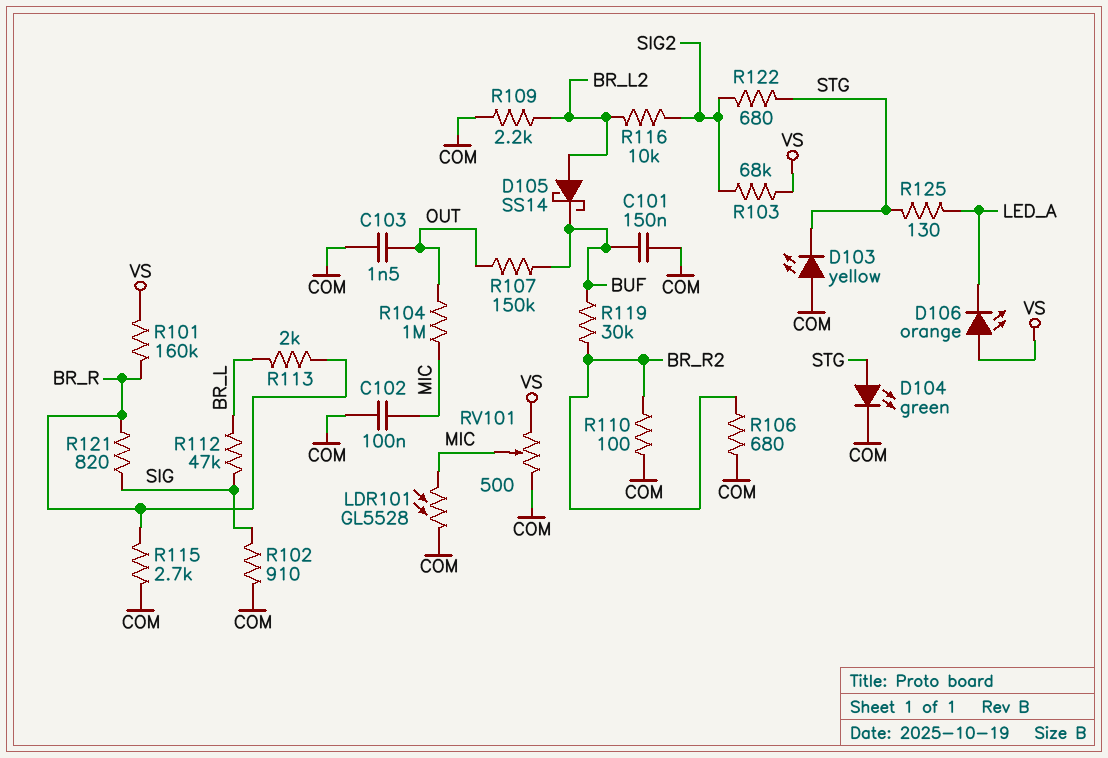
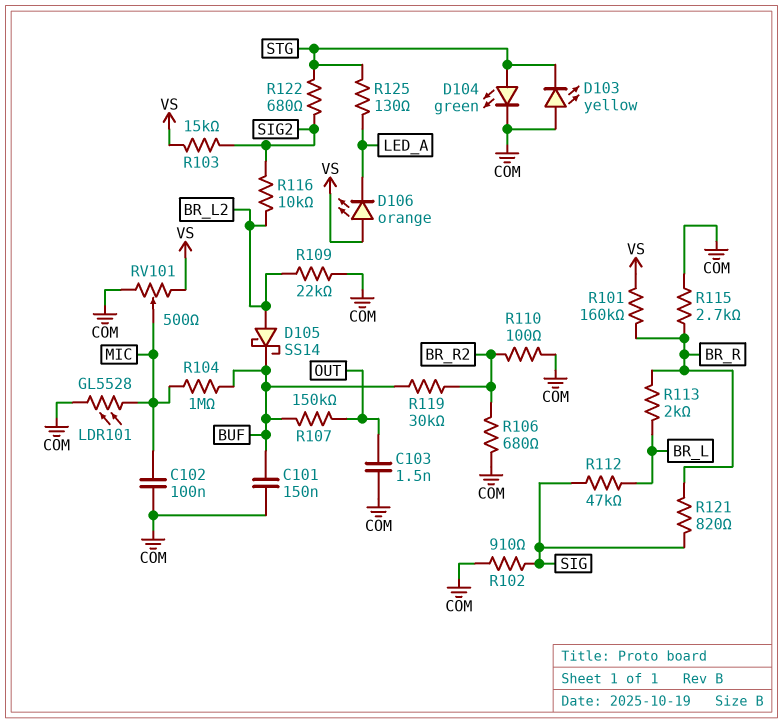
R103: 68k (SIG2, VS) -> 15k (SIG2, VS)
R104: 1M (MIC, OUT) -> 1M (BUF, MIC)
R109: 2.2k (BR_L2, COM) -> 22k (BR_L2, COM)

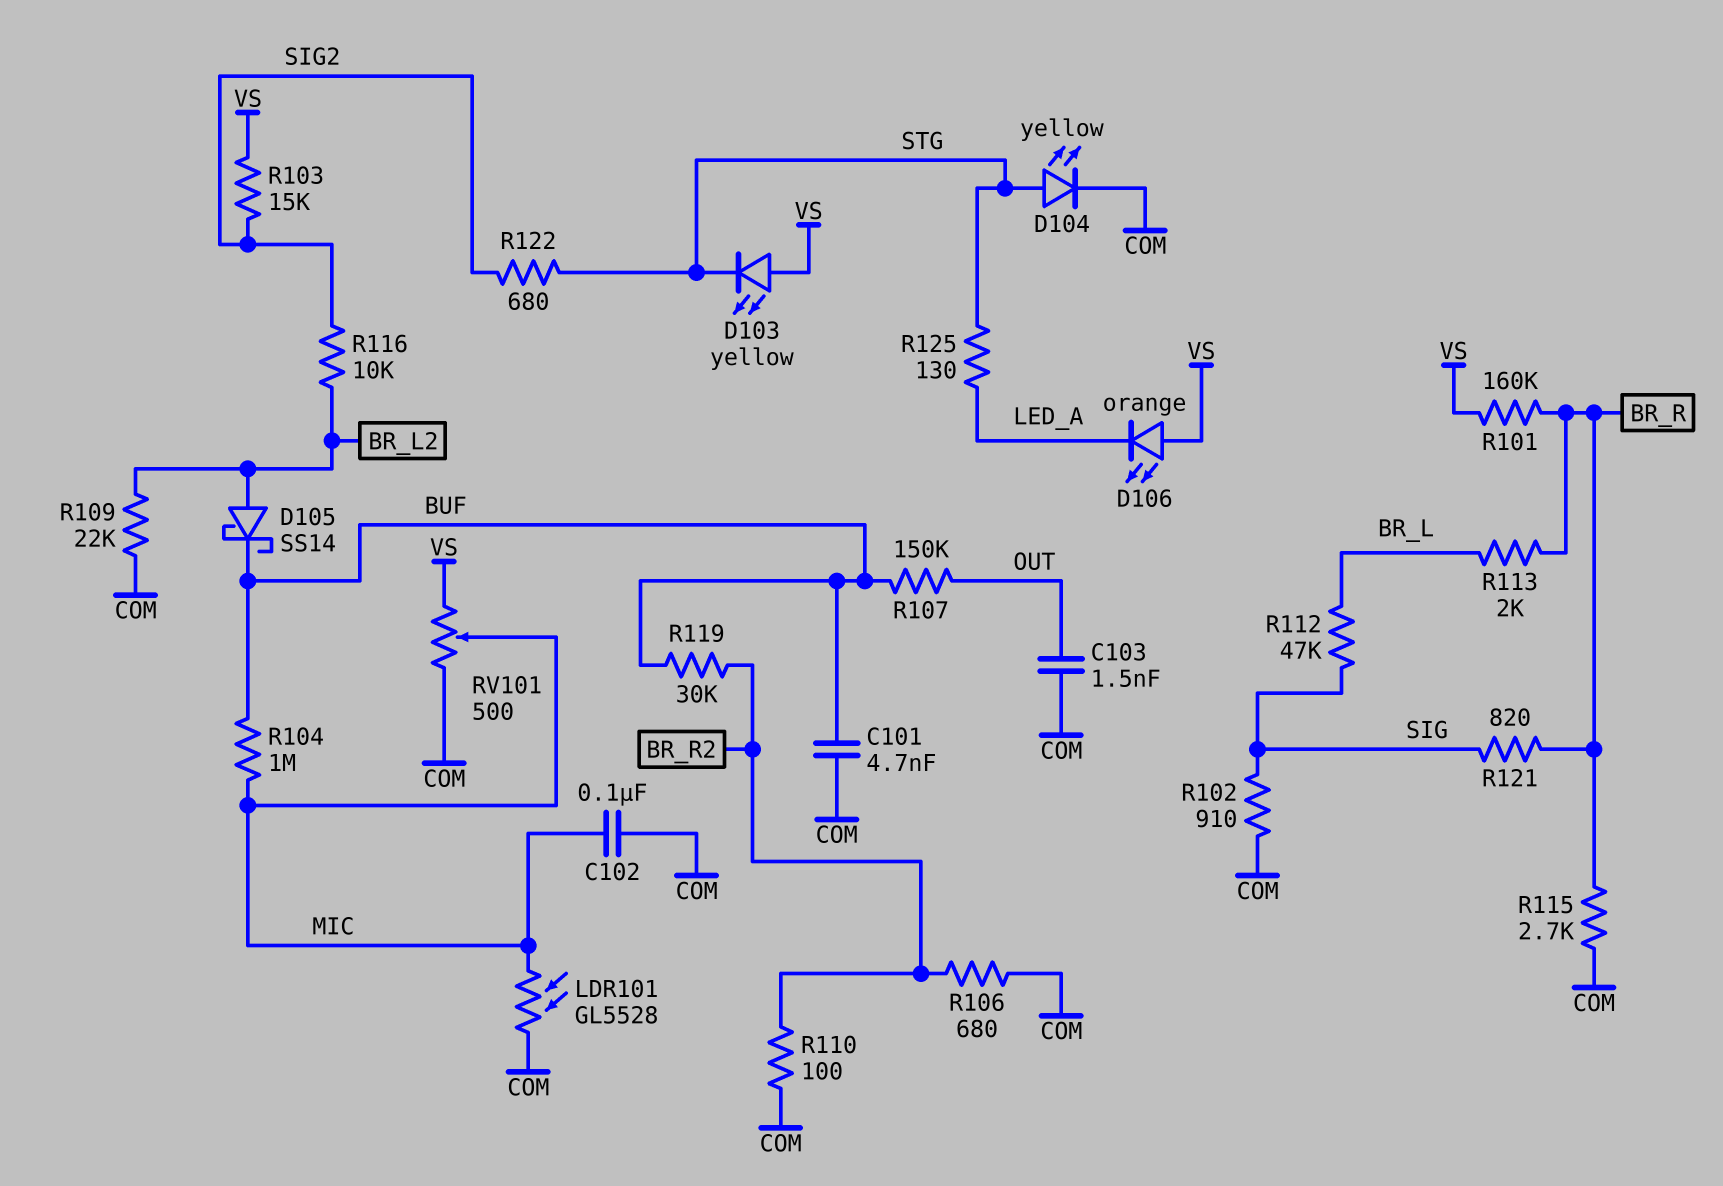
C101: 150nF (BUF, COM) -> 4.7nF (BUF, COM)
D103: LED yellow (A COM, K STG) -> LED yellow (A VS, K STG)
D104: LED green (A STG, K COM) -> LED yellow (A STG, K COM)

